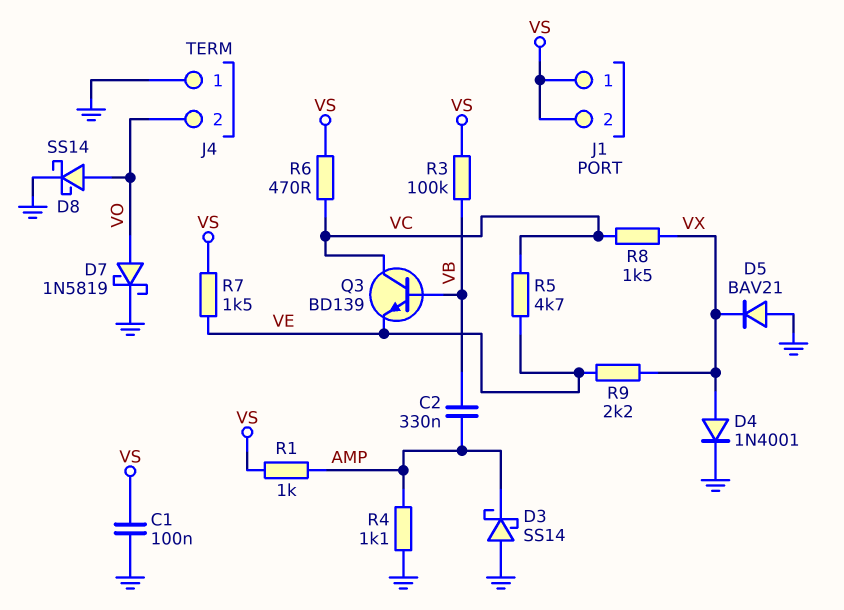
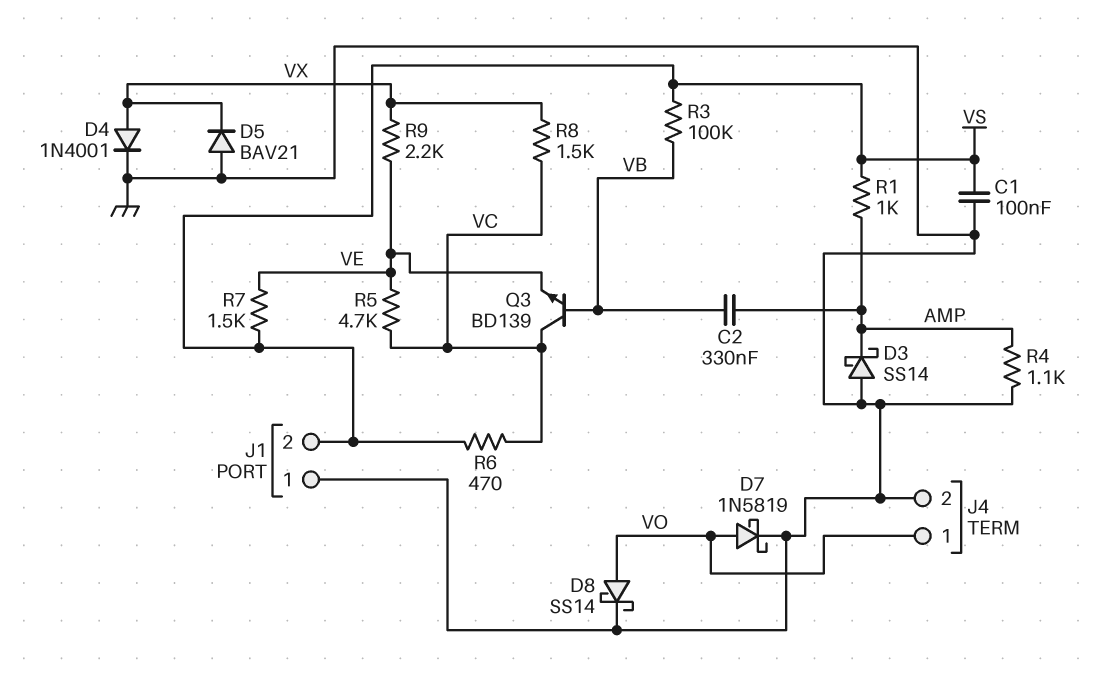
J1 pin 1: VS -> GND
J4 pin 1: GND -> VO
J4 pin 2: VO -> GND

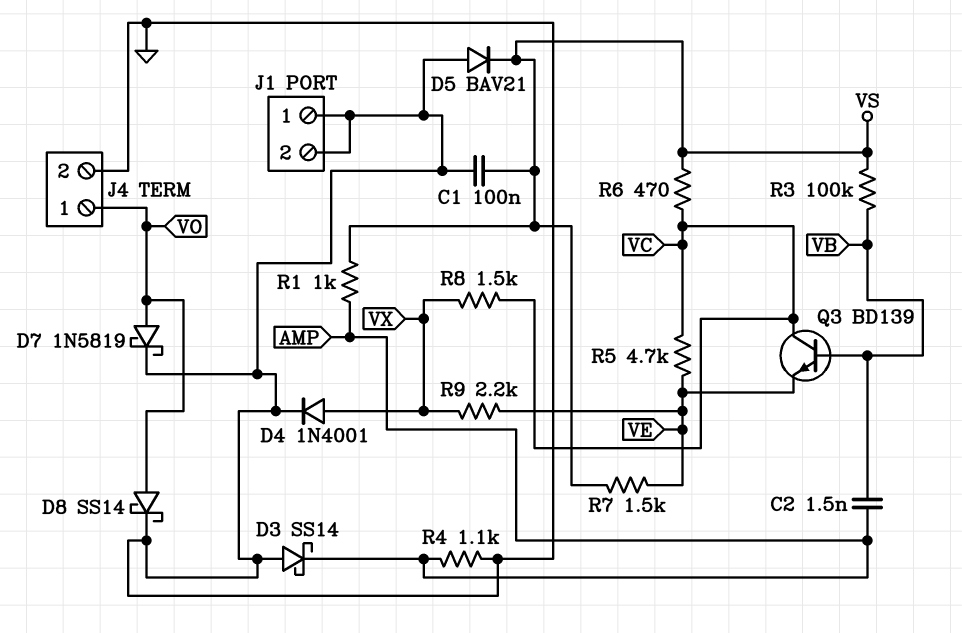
C2: 330nF (AMP, VB) -> 1.5nF (AMP, VB)
D5: diode BAV21 (A GND, K VX) -> diode BAV21 (A GND, K VS)
J1 pin 2: VS -> GND

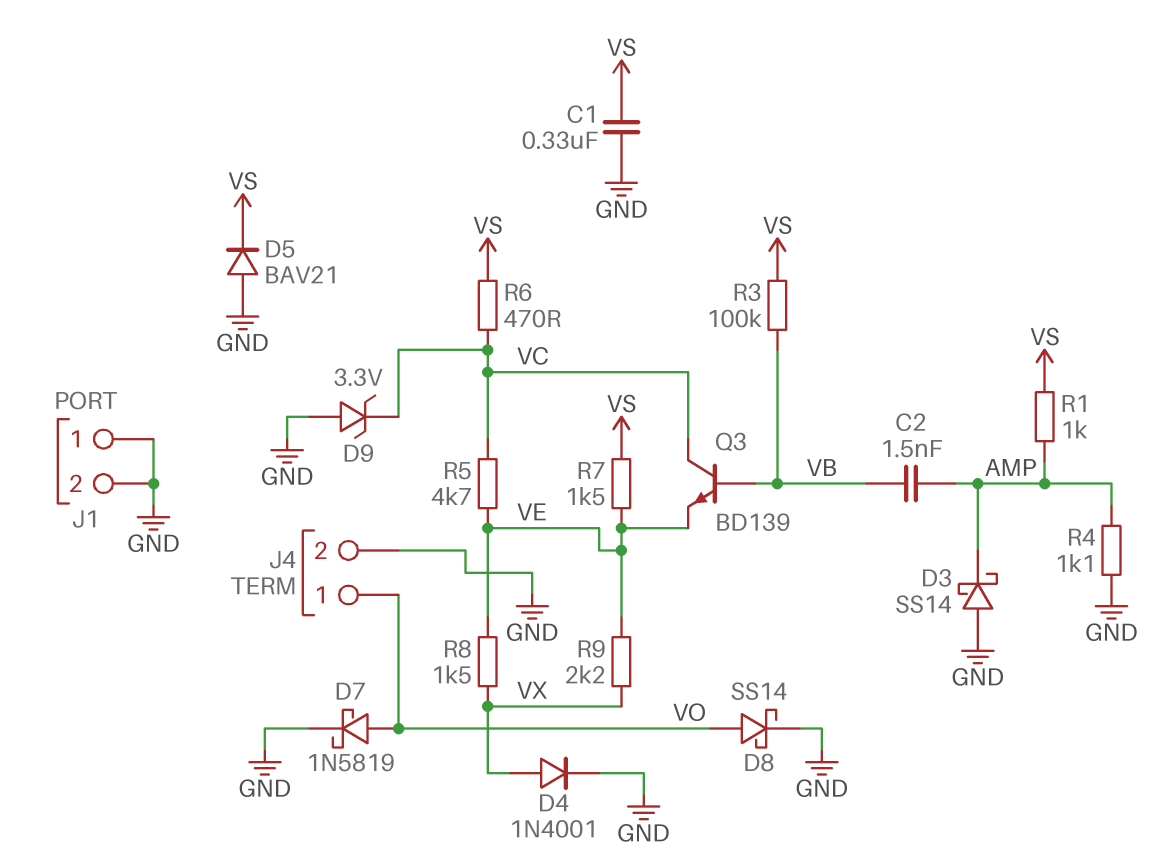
C1: 100nF (GND, VS) -> 330nF (GND, VS)
D9: none -> zener 3.3V (A GND, K VC)
R8: 1.5k (VC, VX) -> 1.5k (VE, VX)

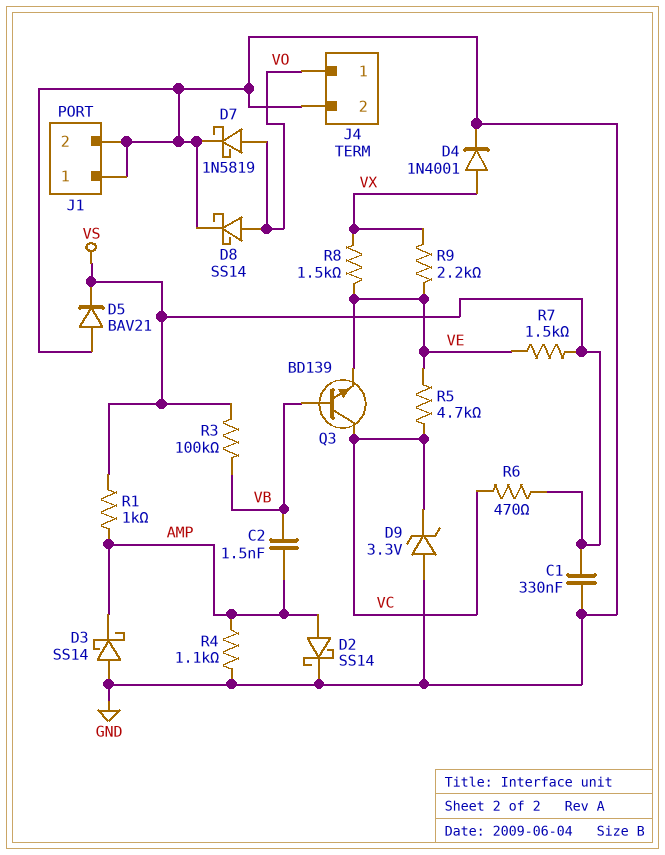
D2: none -> schottky SS14 (A AMP, K GND)

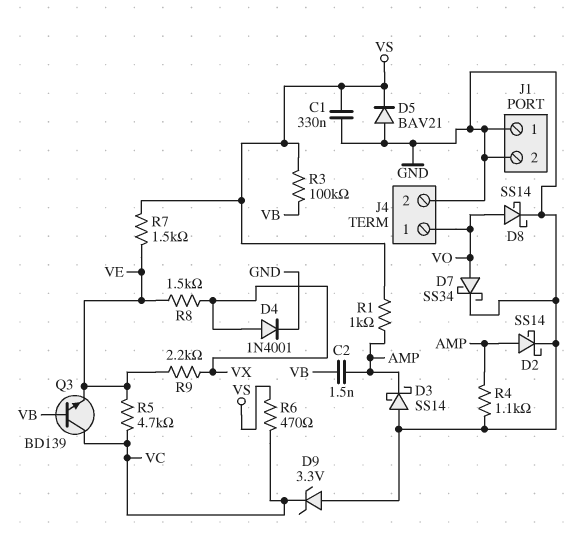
D7: schottky 1N5819 (A VO, K GND) -> schottky SS34 (A VO, K GND)

